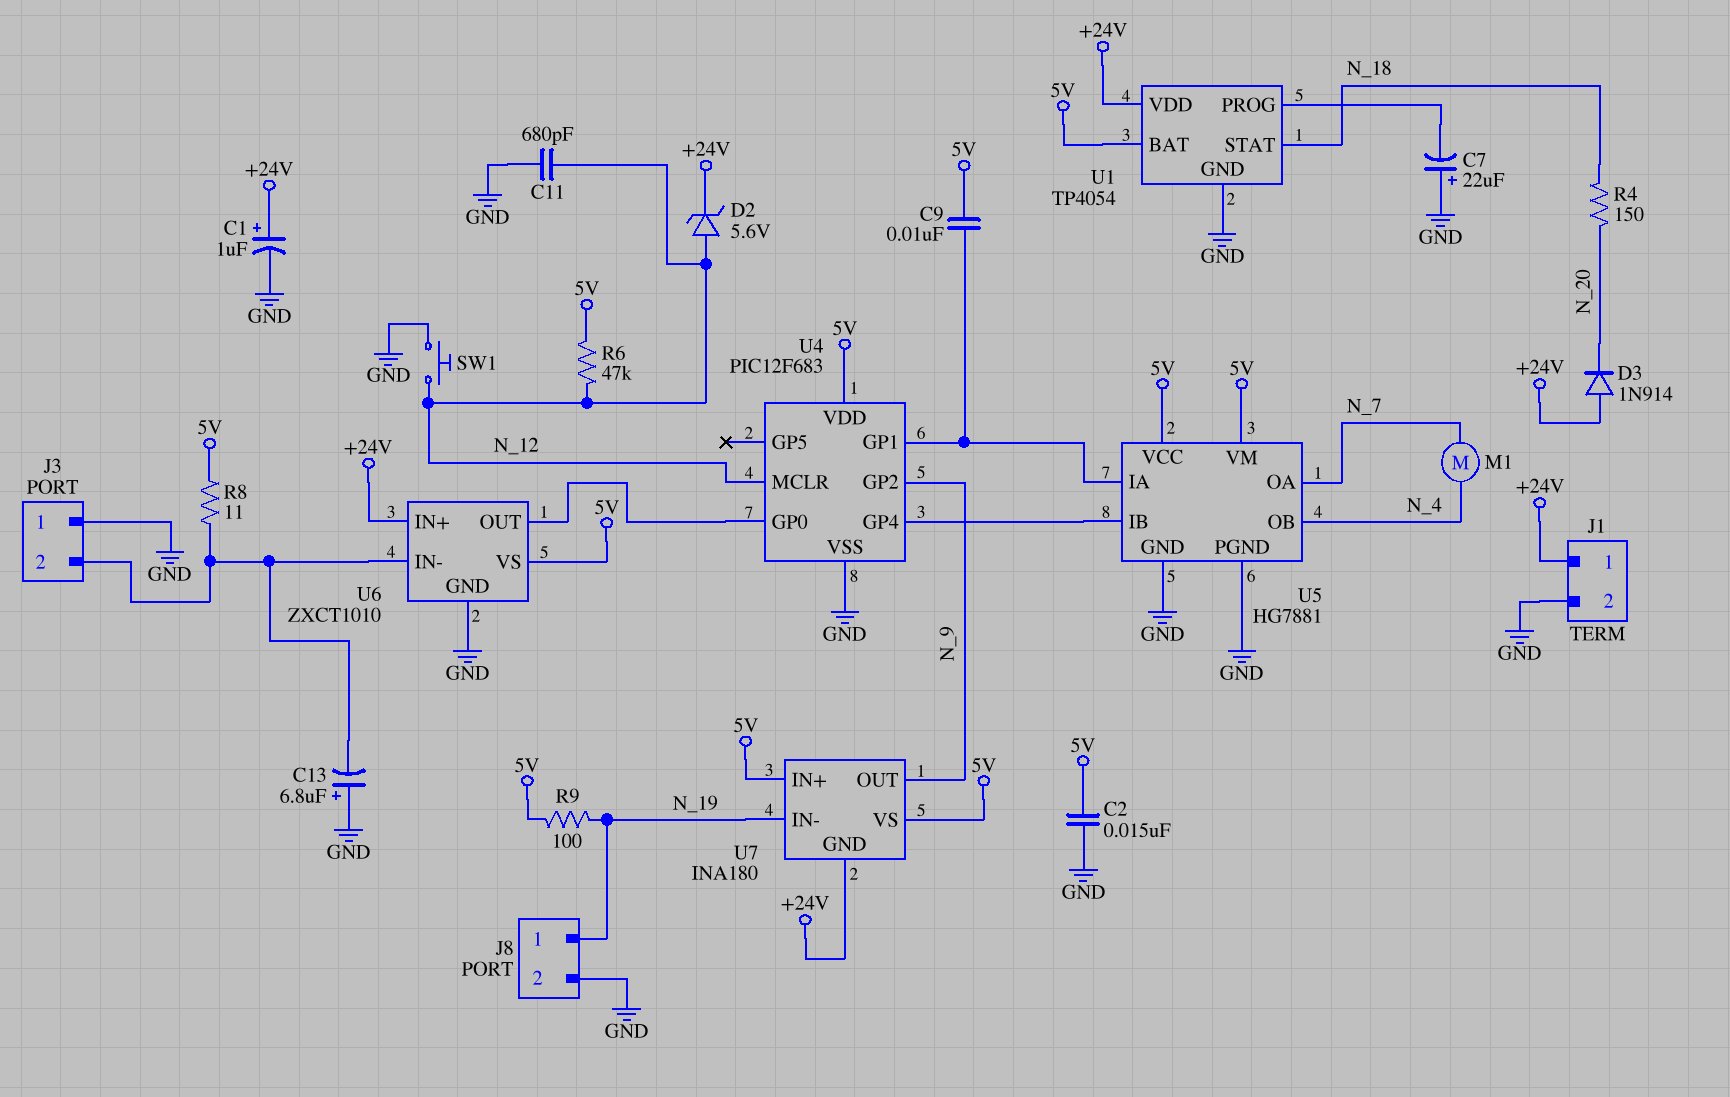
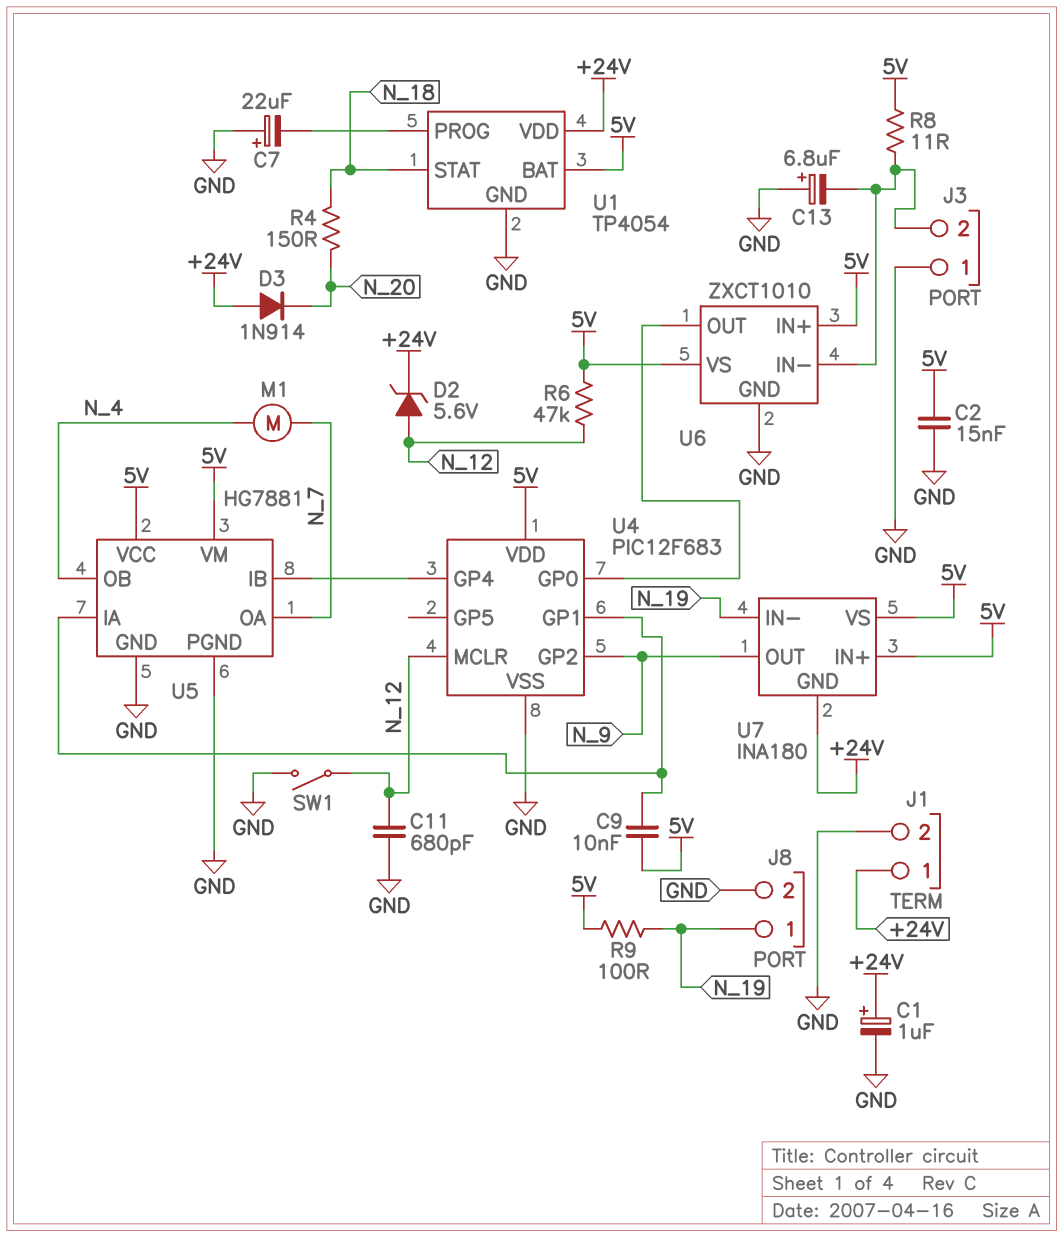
SW1: button (GND, N_12) -> switch (GND, N_12)
U6 pin IN+: +24V -> 5V

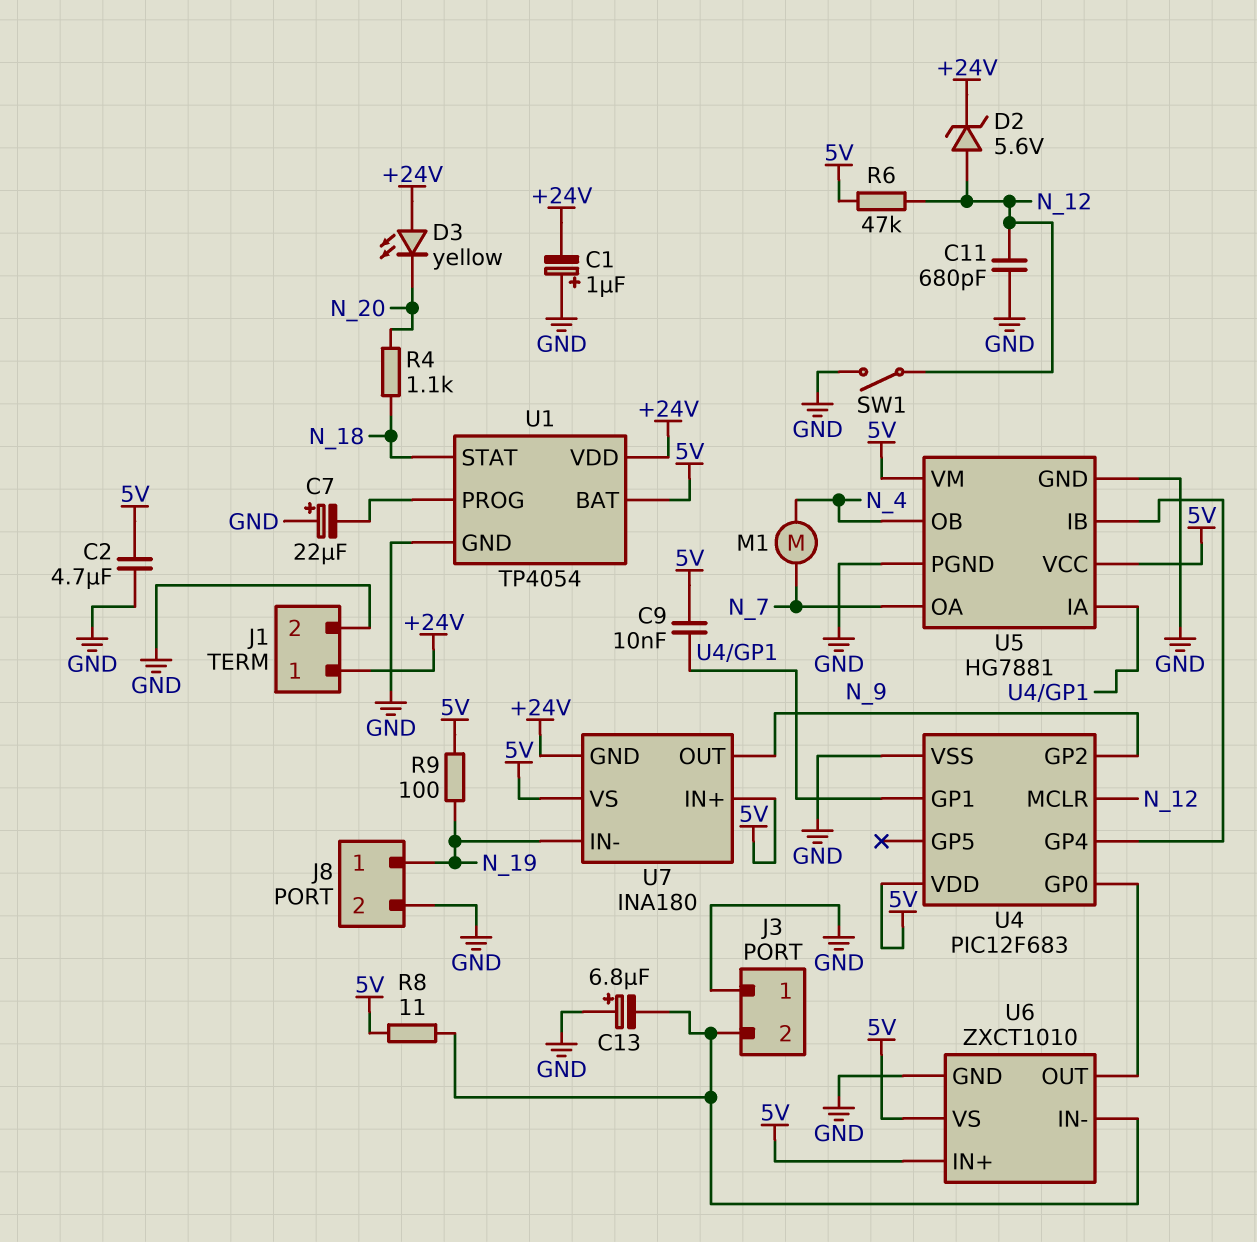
C1: 1uF (plus +24V, minus GND) -> 1uF (plus GND, minus +24V)
C2: 15nF (5V, GND) -> 4.7uF (5V, GND)
D3: diode 1N914 (A +24V, K N_20) -> LED yellow (A +24V, K N_20)
R4: 150 (N_18, N_20) -> 1.1k (N_18, N_20)

